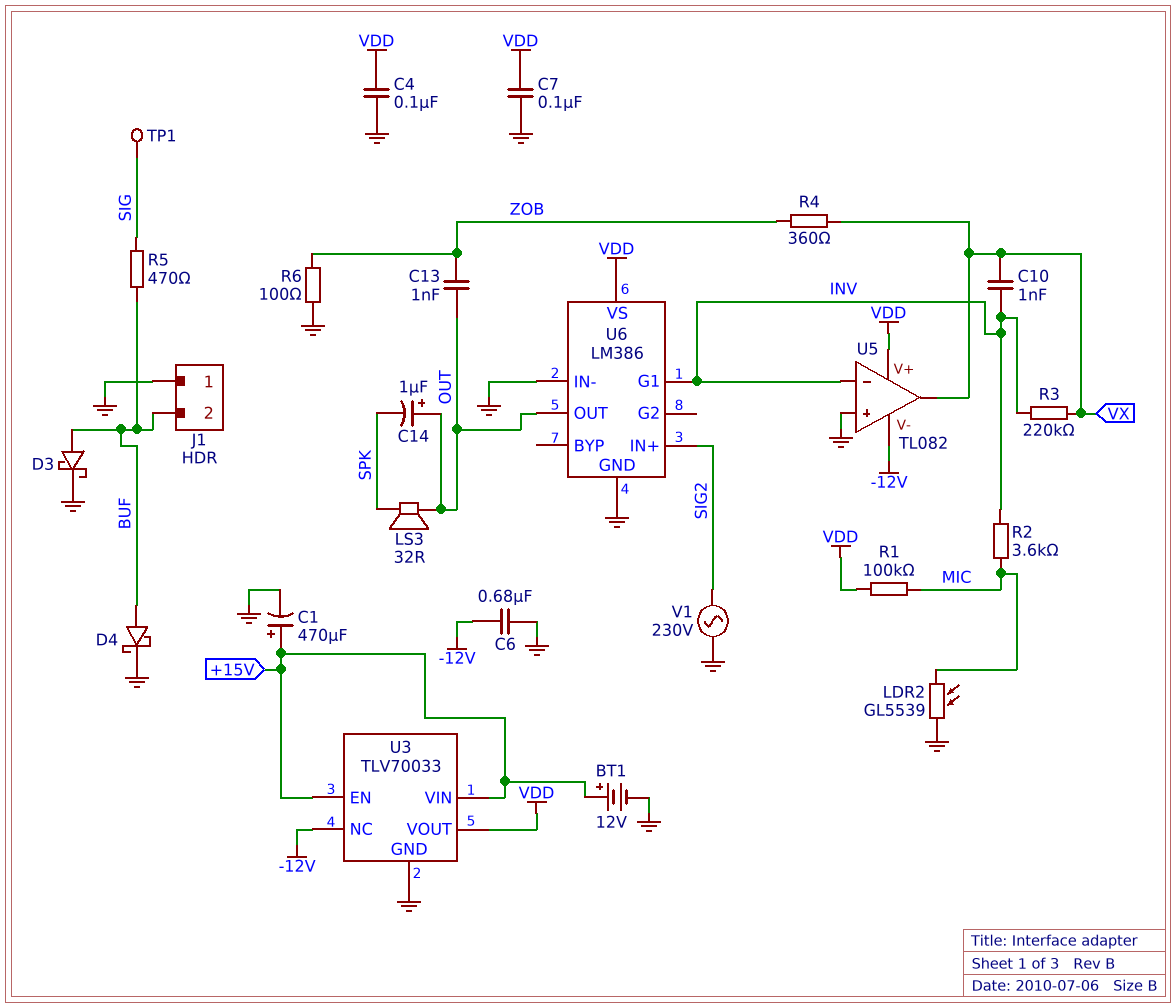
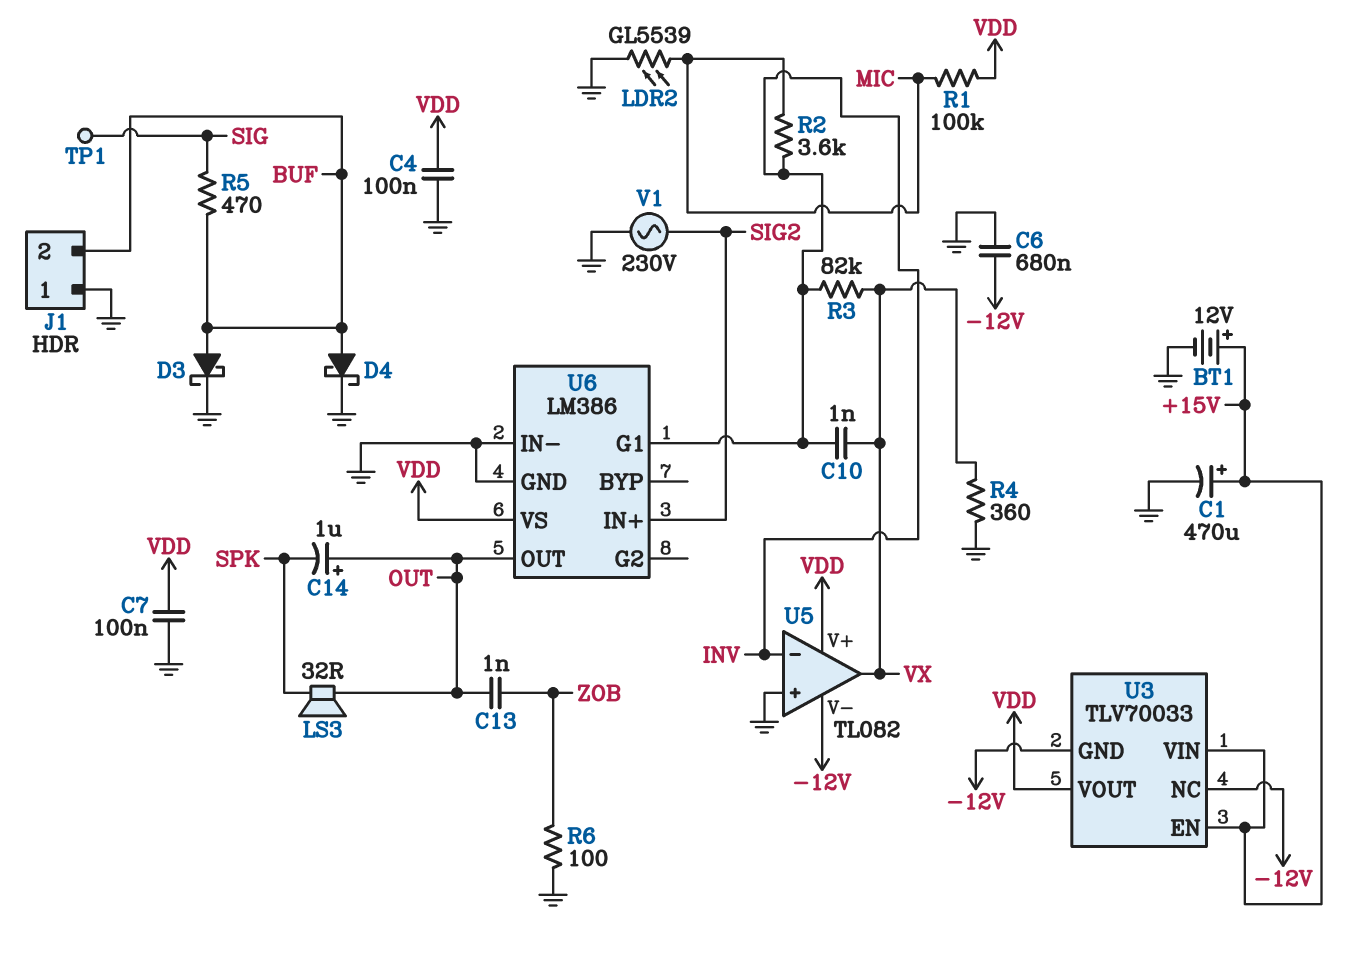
R3: 220k (INV, VX) -> 82k (INV, VX)
R4: 360 (VX, ZOB) -> 360 (GND, VX)
U3 pin GND: GND -> -12V

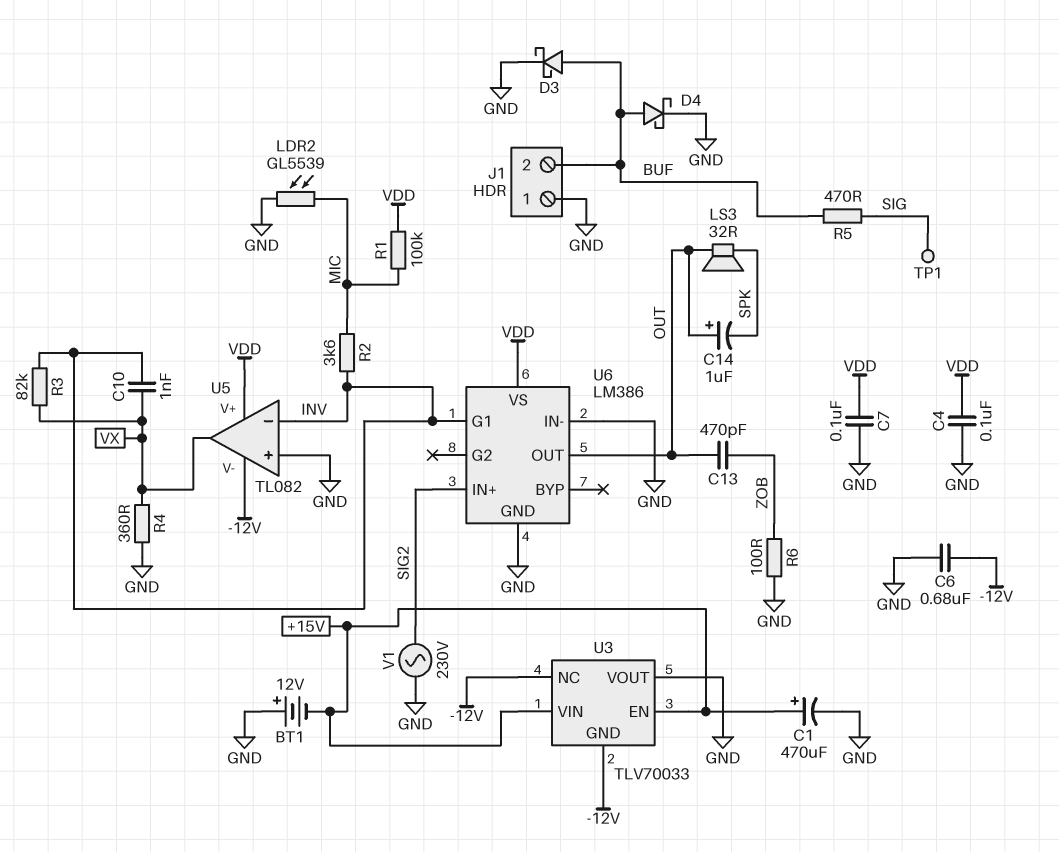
BT1: 12V (plus +15V, minus GND) -> 12V (plus GND, minus +15V)
C13: 1nF (OUT, ZOB) -> 470pF (OUT, ZOB)
U3 pin VOUT: VDD -> GND

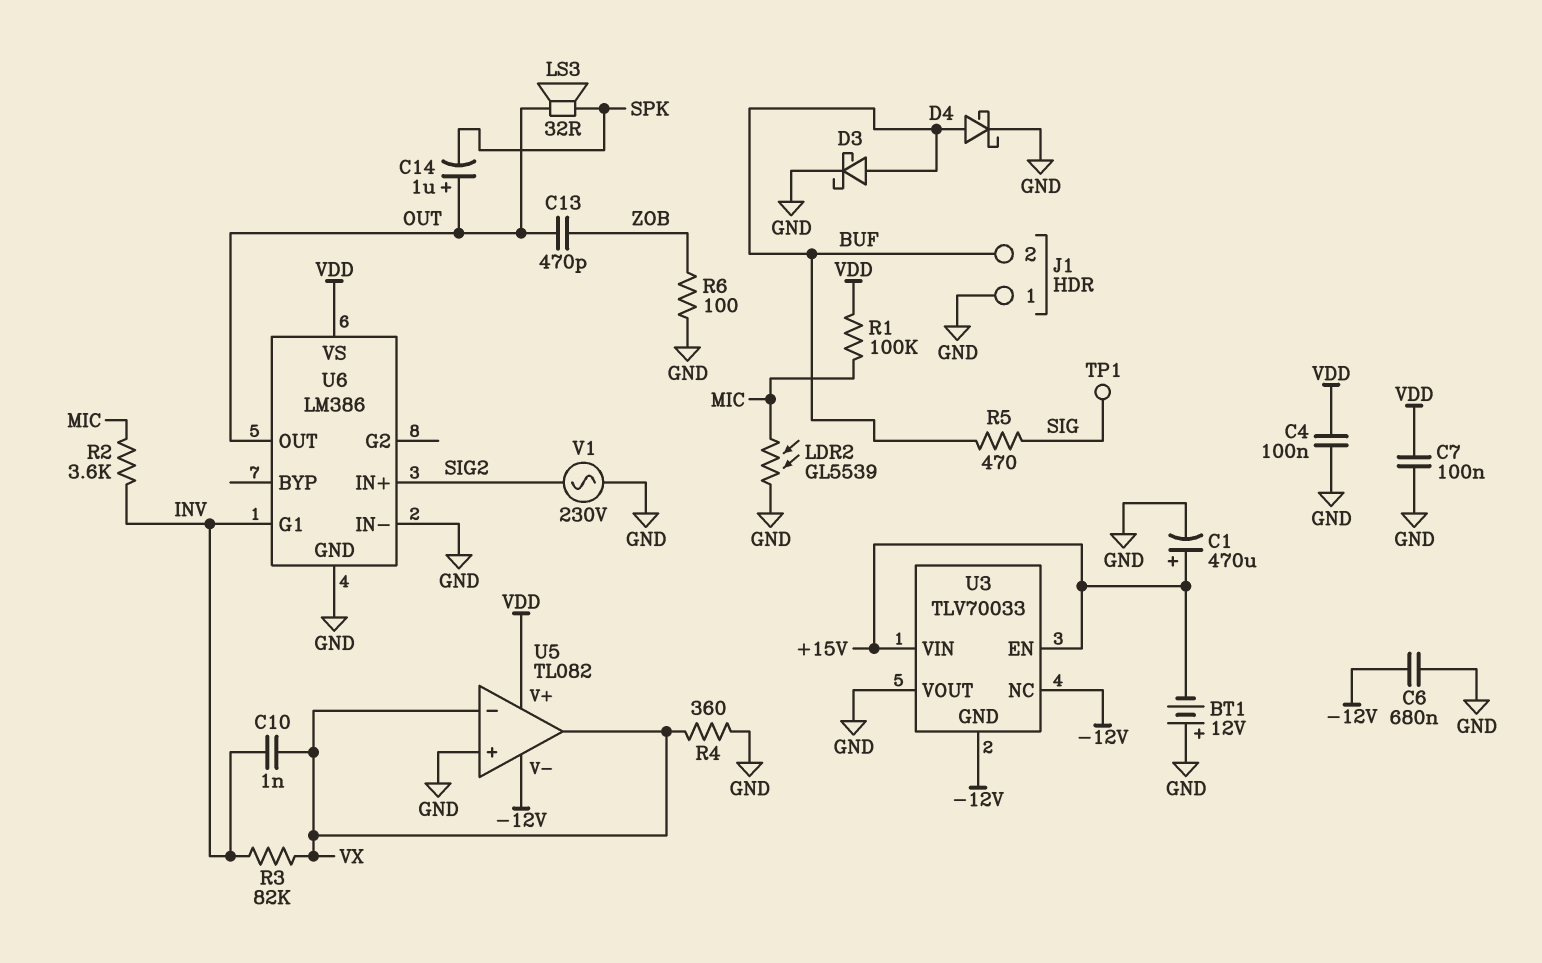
U5 pin in-: INV -> VX

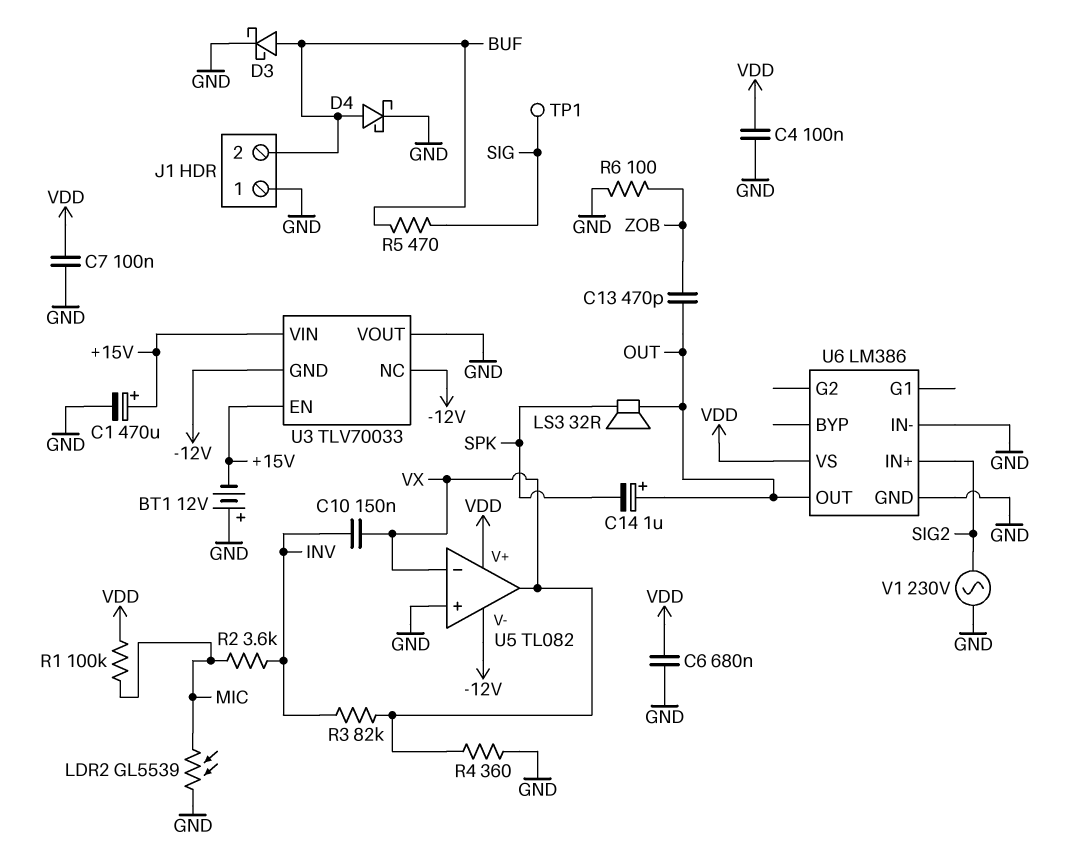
C6: 680nF (-12V, GND) -> 680nF (GND, VDD)
C10: 1nF (INV, VX) -> 150nF (INV, VX)
U6 pin G1: INV -> none

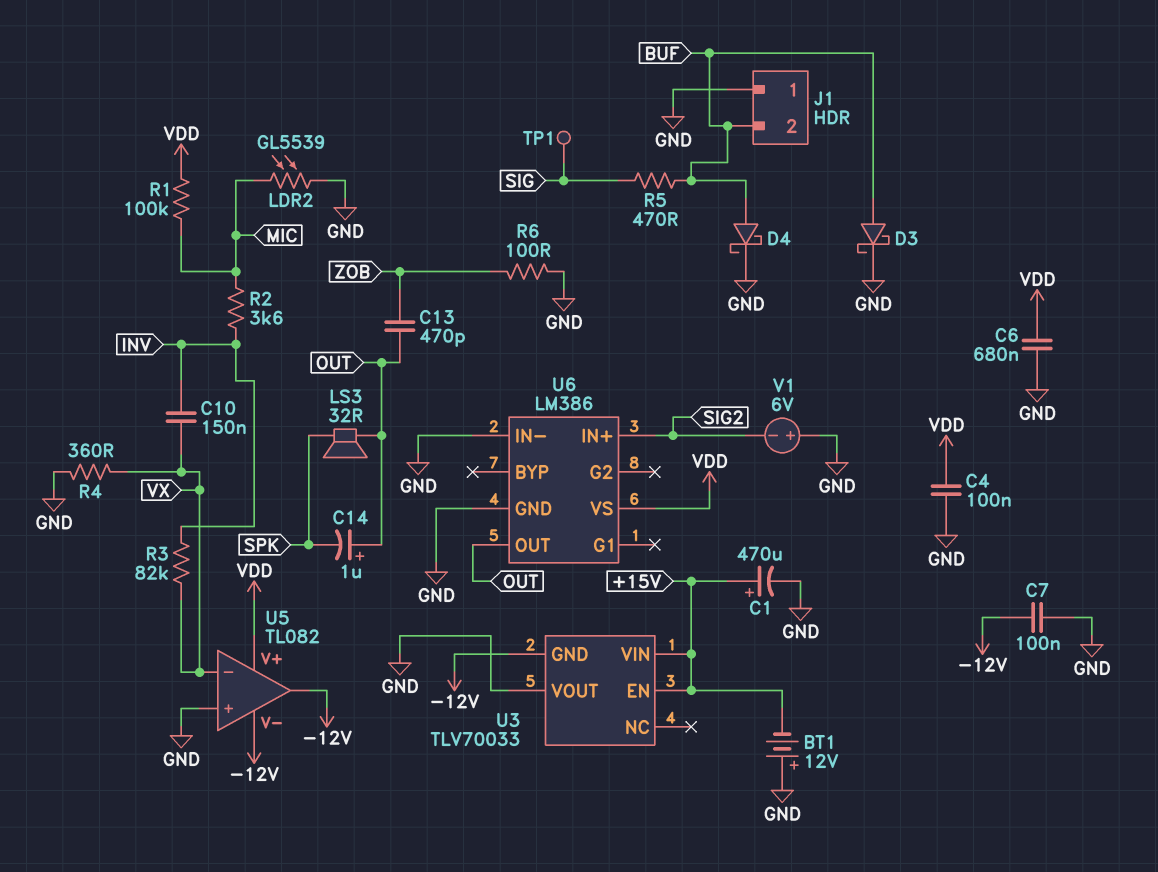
C7: 100nF (GND, VDD) -> 100nF (-12V, GND)
U3 pin NC: -12V -> none
U5 pin out: VX -> -12V
V1: AC 230V (GND, SIG2) -> 6V (plus GND, minus SIG2)

